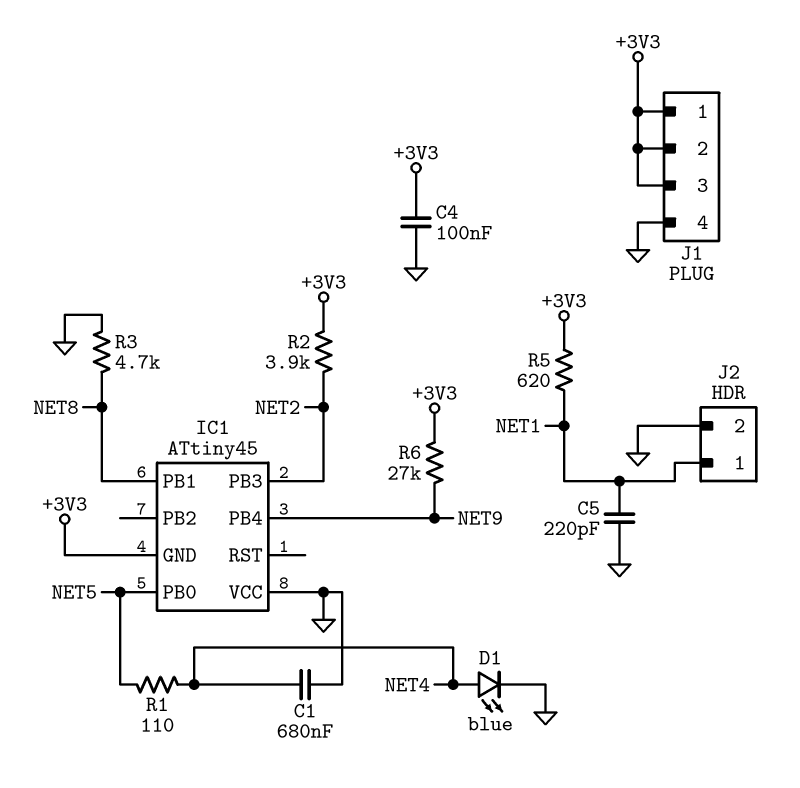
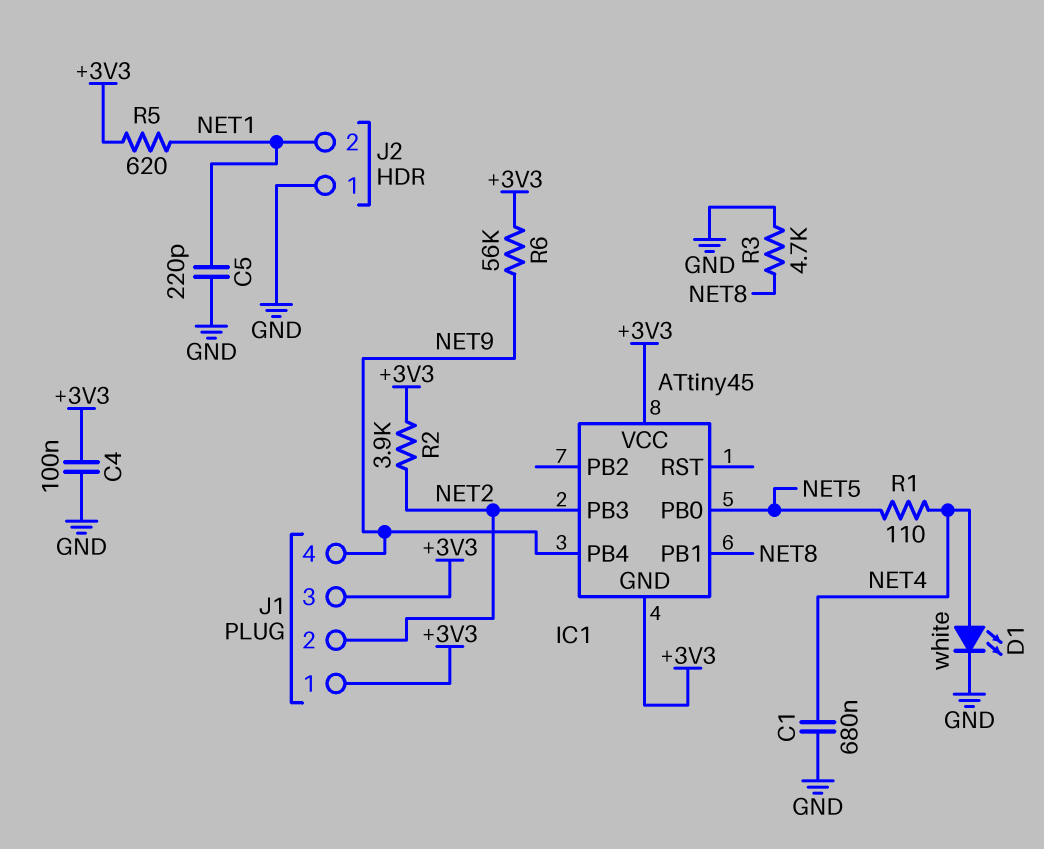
D1: LED blue (A NET4, K GND) -> LED white (A NET4, K GND)
IC1 pin VCC: GND -> +3V3
J1 pin 2: +3V3 -> NET2
J1 pin 4: GND -> NET9
J2 pin 1: NET1 -> GND
J2 pin 2: GND -> NET1
R6: 27k (+3V3, NET9) -> 56k (+3V3, NET9)

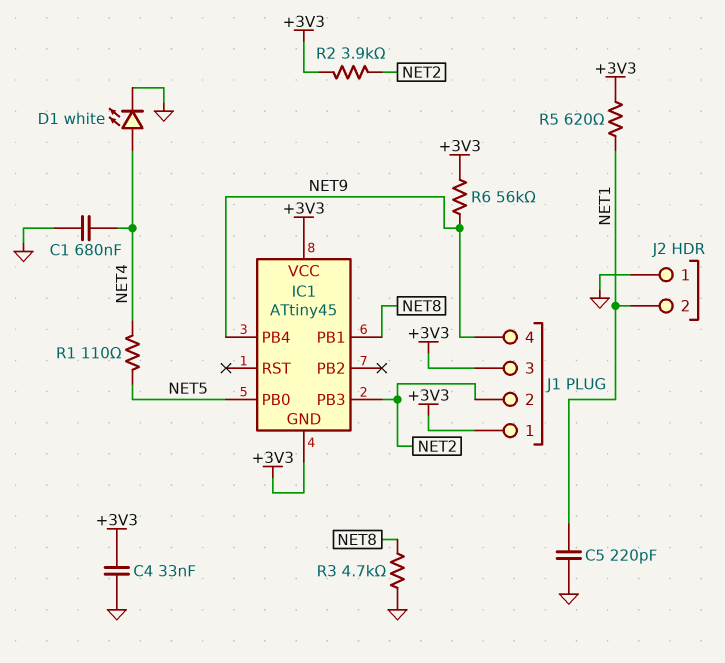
C4: 100nF (+3V3, GND) -> 33nF (+3V3, GND)

